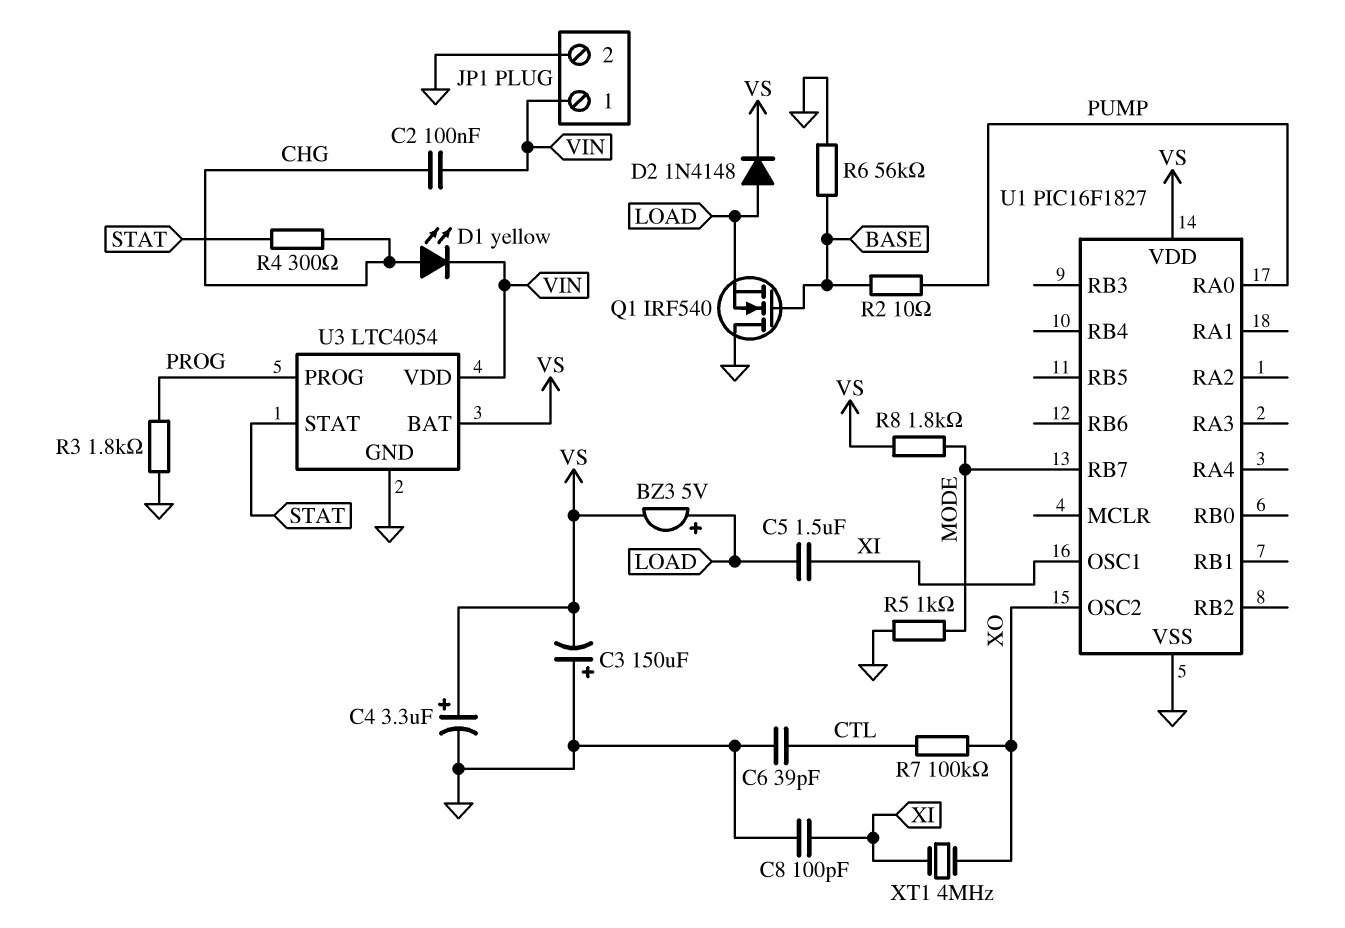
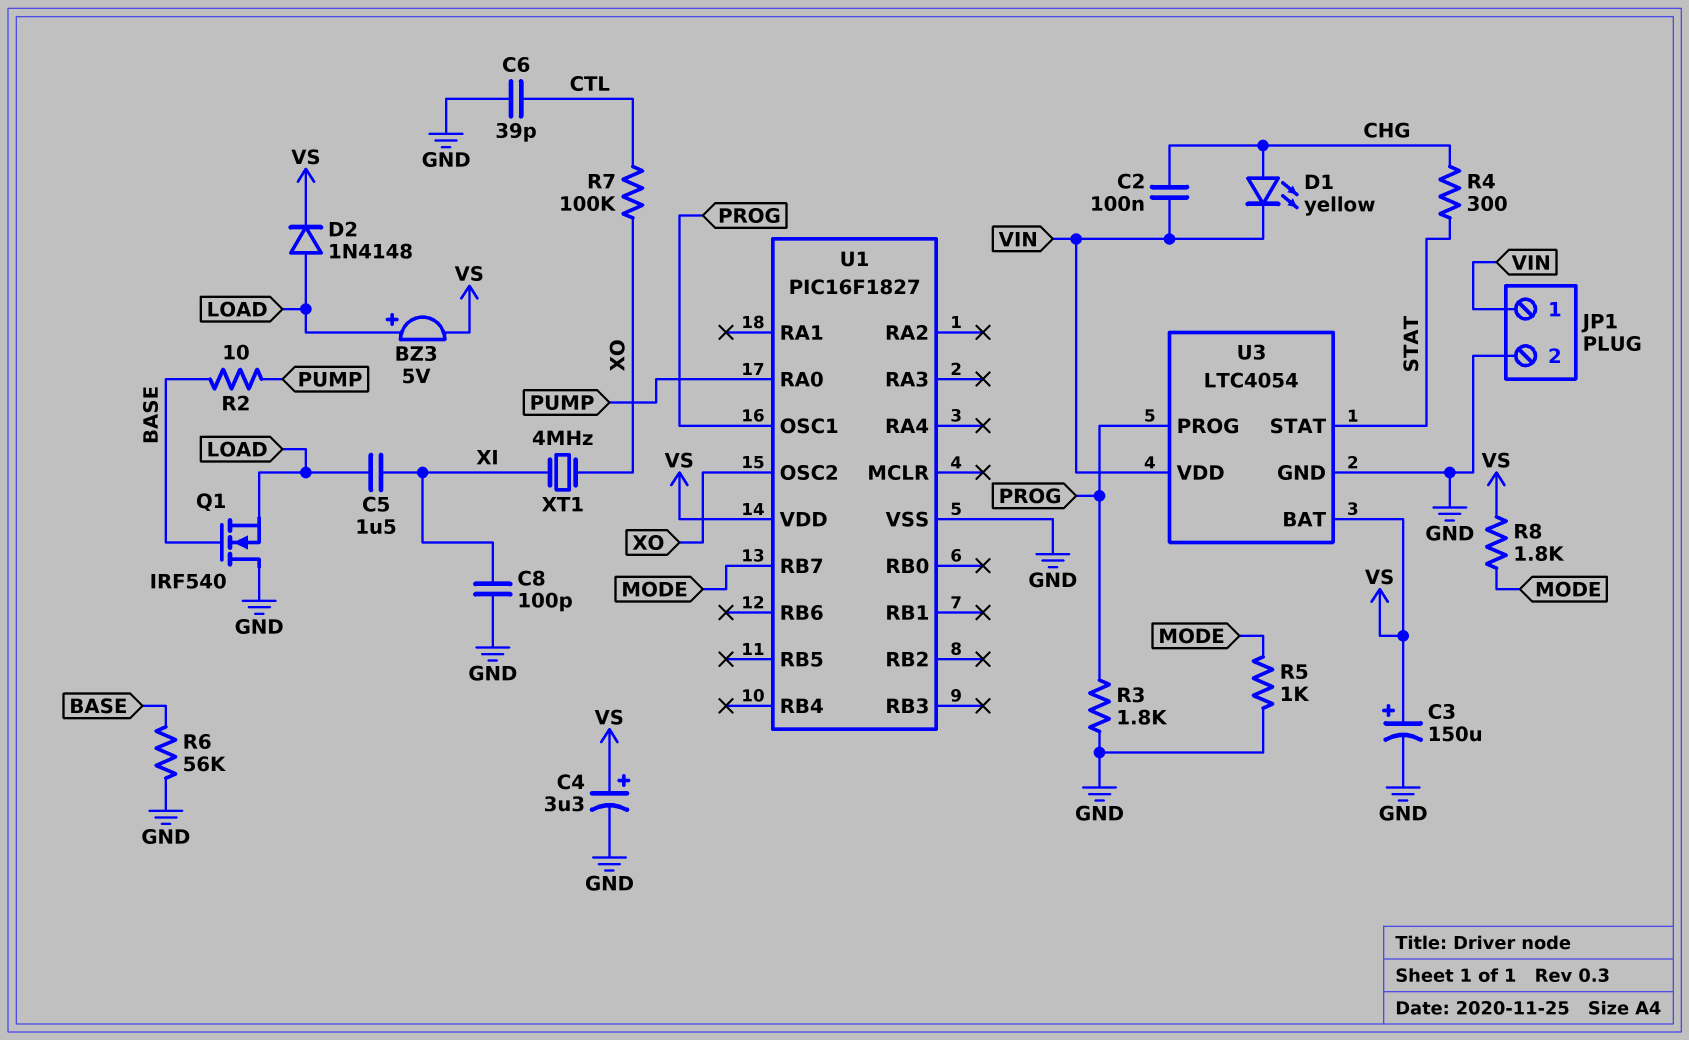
C3: 150uF (plus GND, minus VS) -> 150uF (plus VS, minus GND)
U1 pin OSC1: XI -> PROG

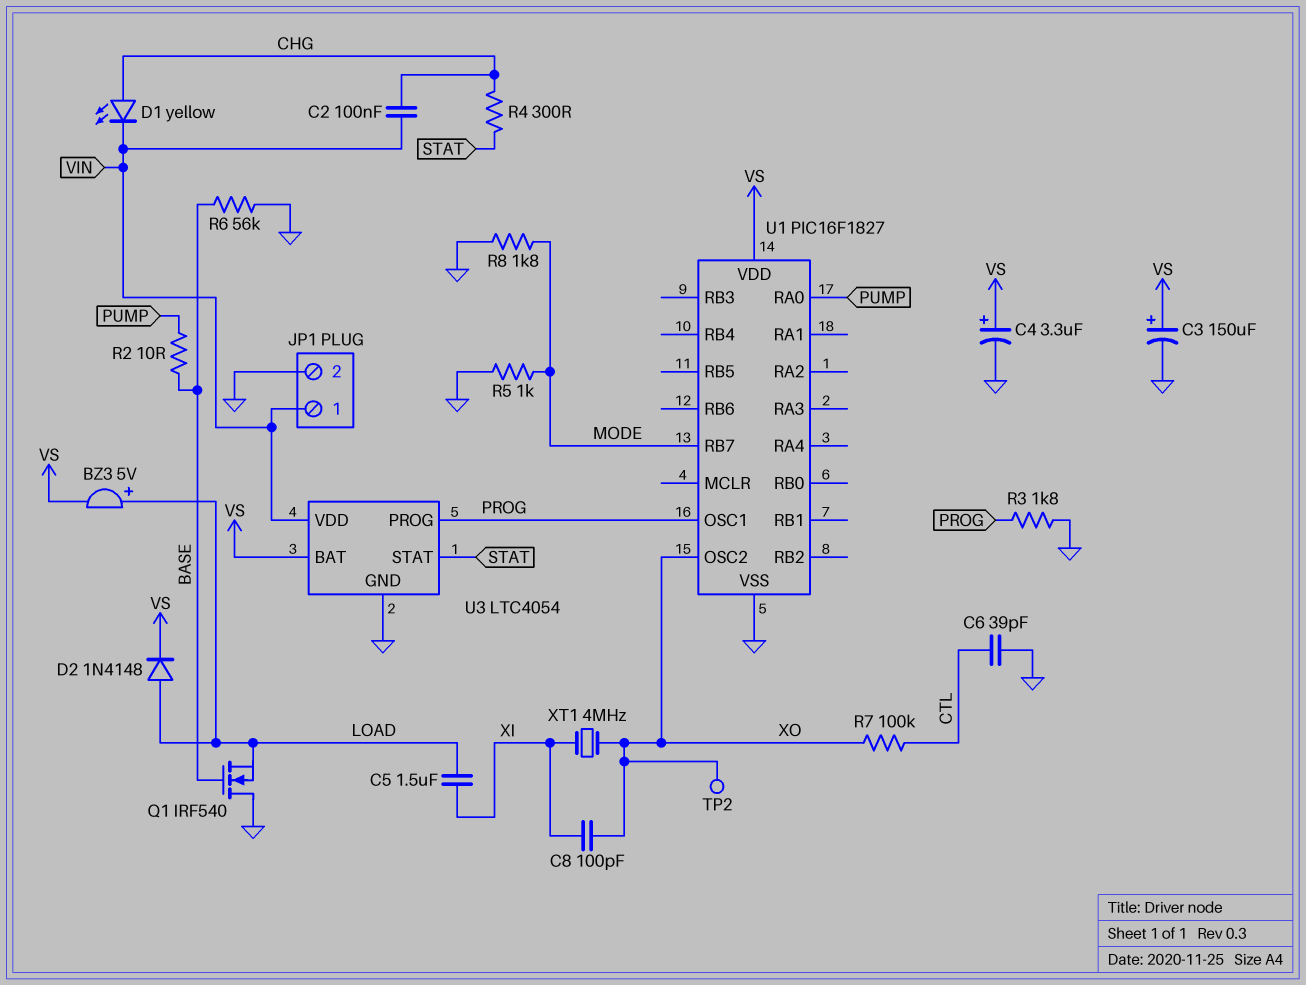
C8: 100pF (GND, XI) -> 100pF (XI, XO)
R8: 1.8k (MODE, VS) -> 1.8k (GND, MODE)
TP2: none -> test point (XO)

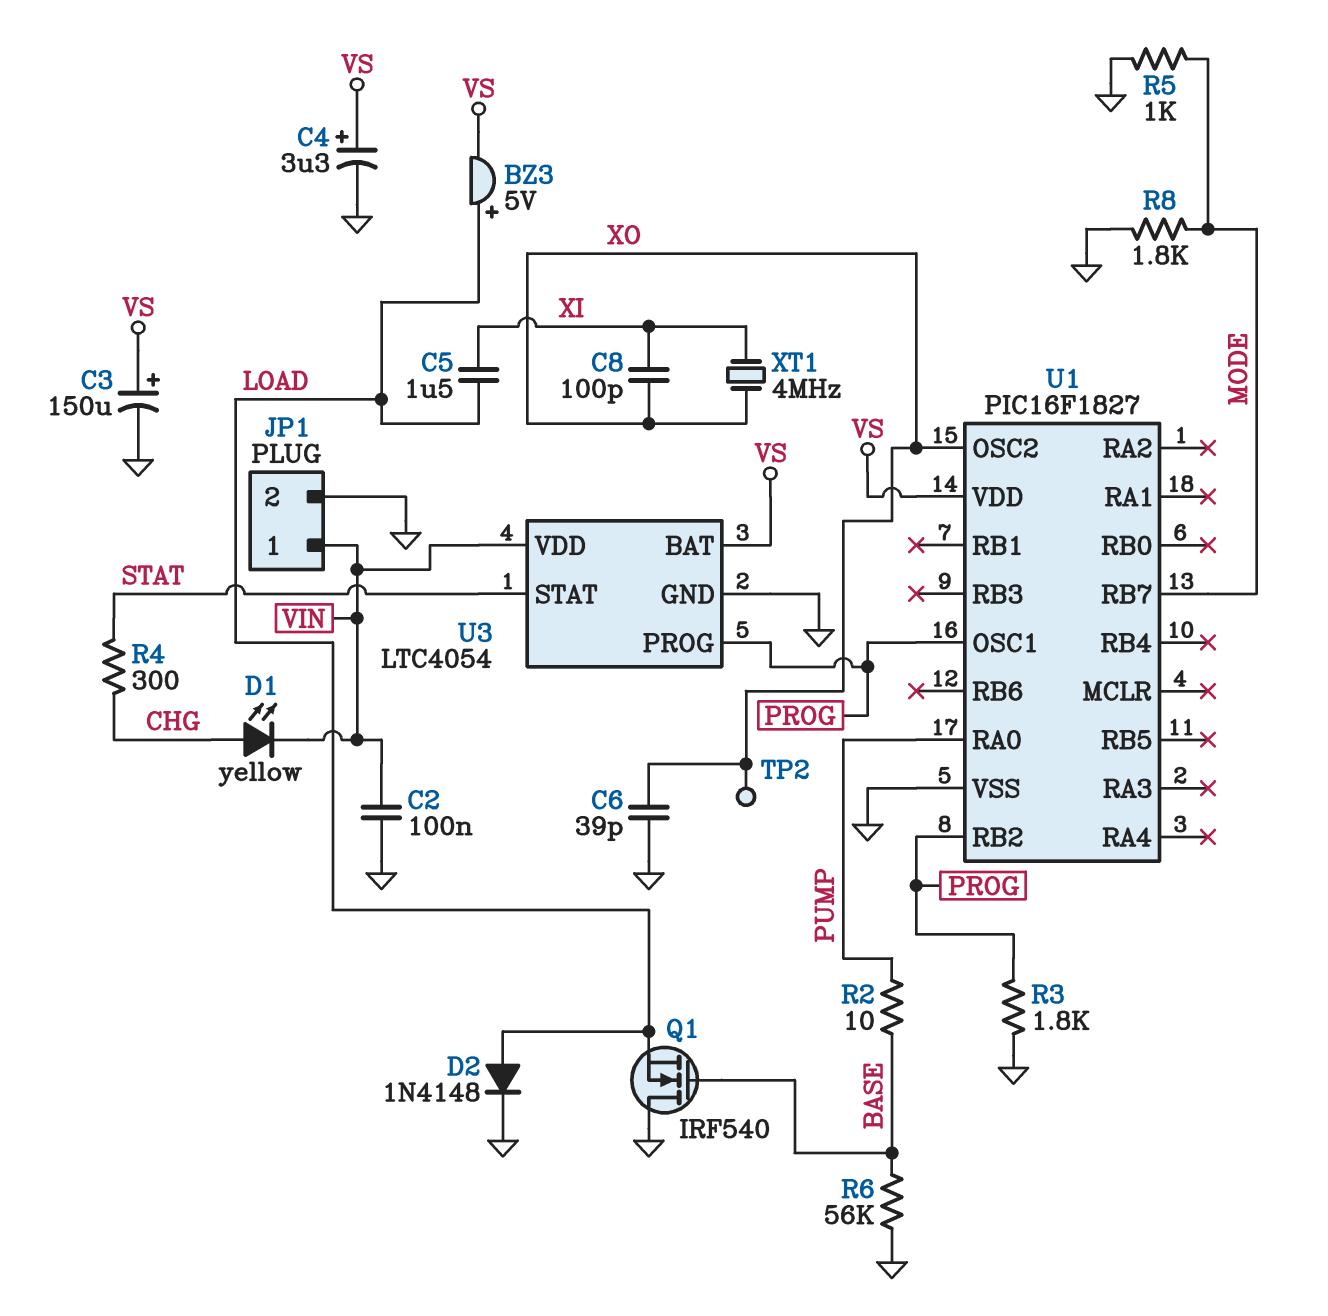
C2: 100nF (CHG, VIN) -> 100nF (GND, VIN)
C6: 39pF (CTL, GND) -> 39pF (GND, XO)
D2: diode 1N4148 (A LOAD, K VS) -> diode 1N4148 (A LOAD, K GND)
R7: 100k (CTL, XO) -> none
U1 pin RB2: none -> PROG

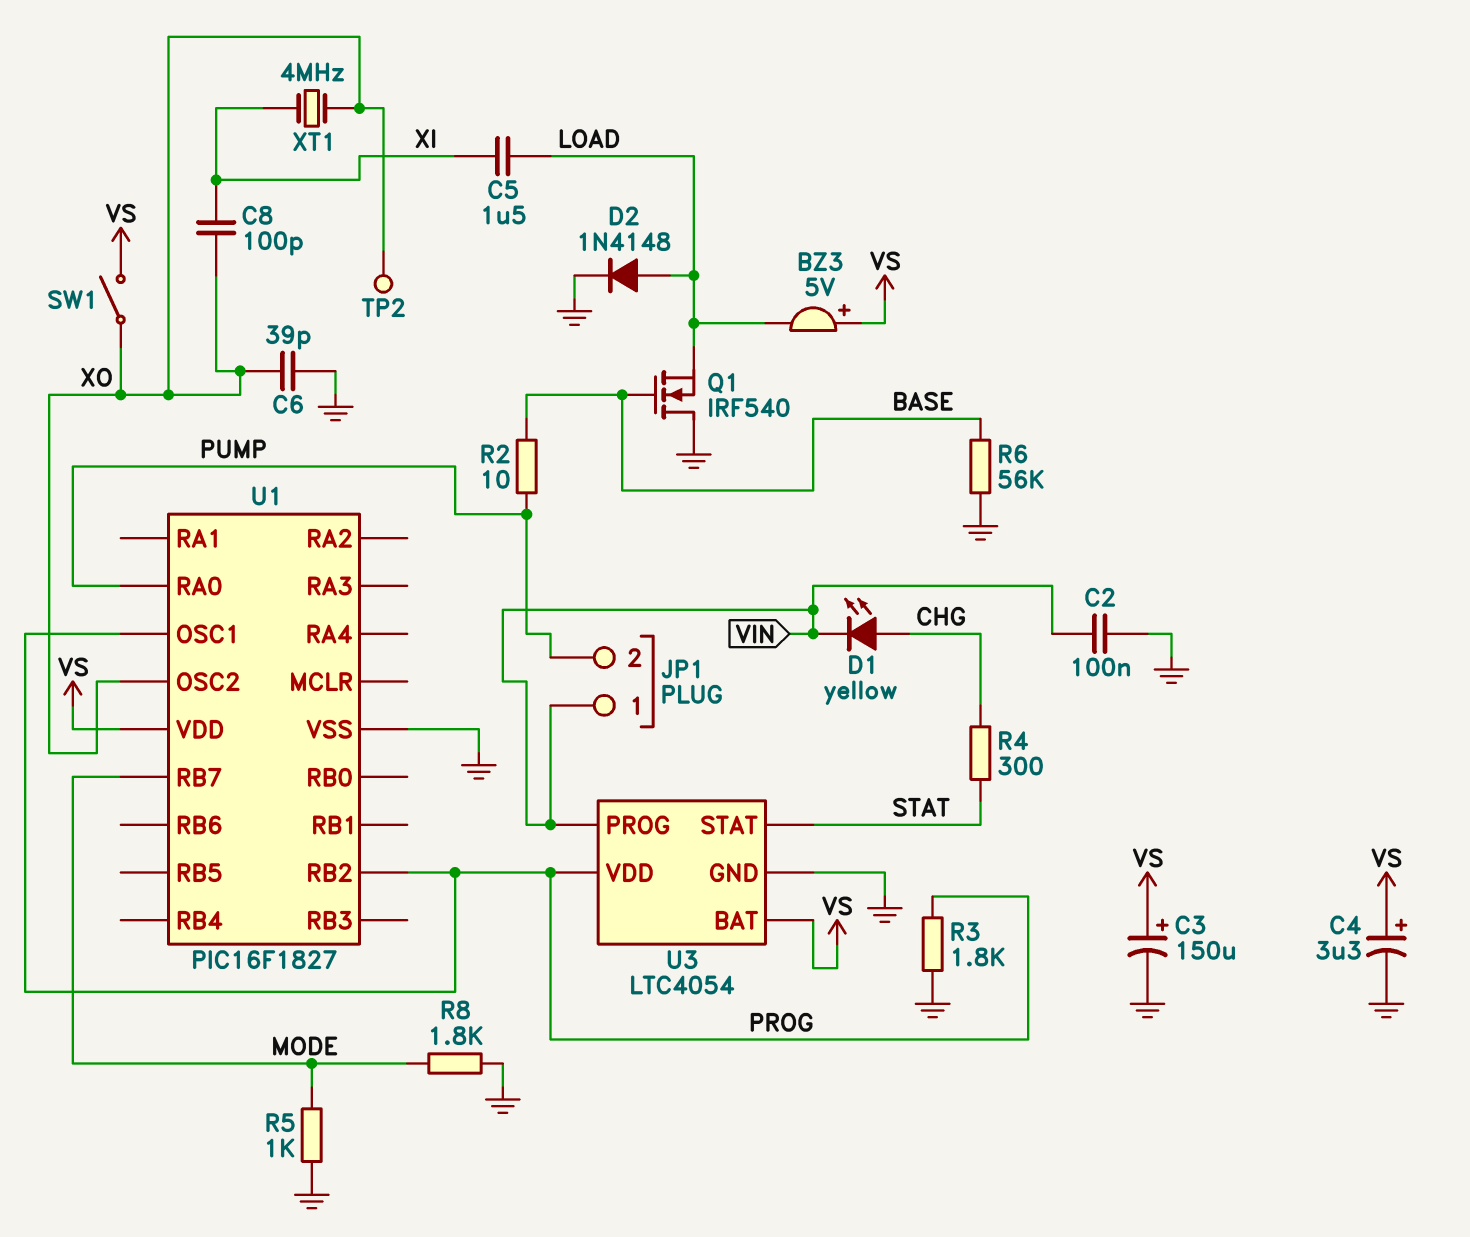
BZ3: buzzer 5V (plus LOAD, minus VS) -> buzzer 5V (plus VS, minus LOAD)
JP1 pin 2: GND -> PUMP
SW1: none -> switch (VS, XO)
U3 pin PROG: PROG -> VIN
U3 pin VDD: VIN -> PROG

